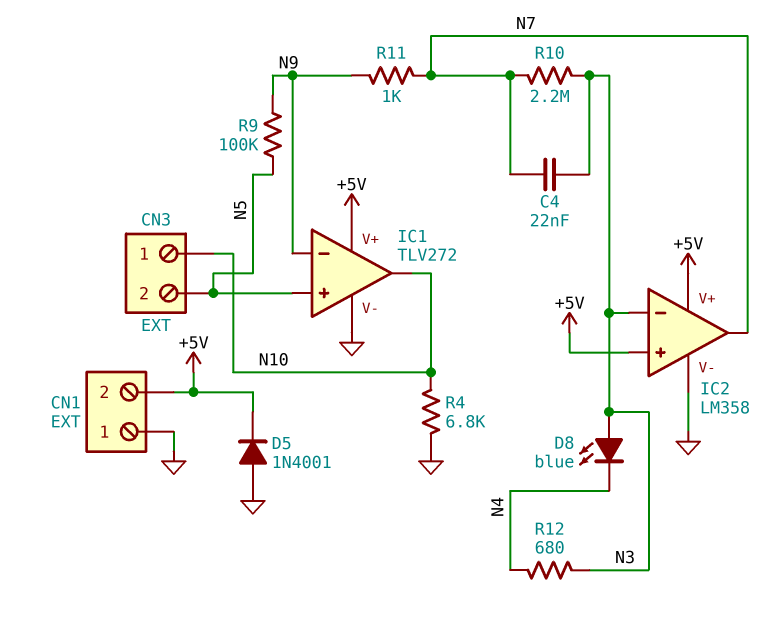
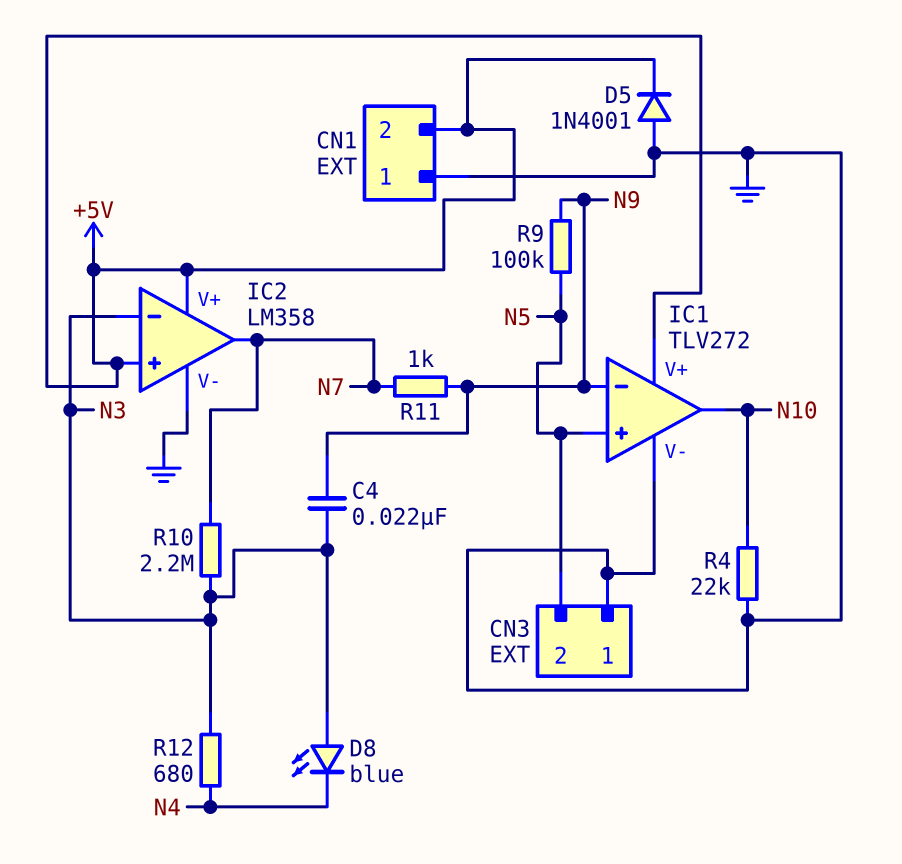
C4: 22nF (N3, N7) -> 22nF (N3, N9)
CN3 pin 1: N10 -> GND
R4: 6.8k (GND, N10) -> 22k (GND, N10)

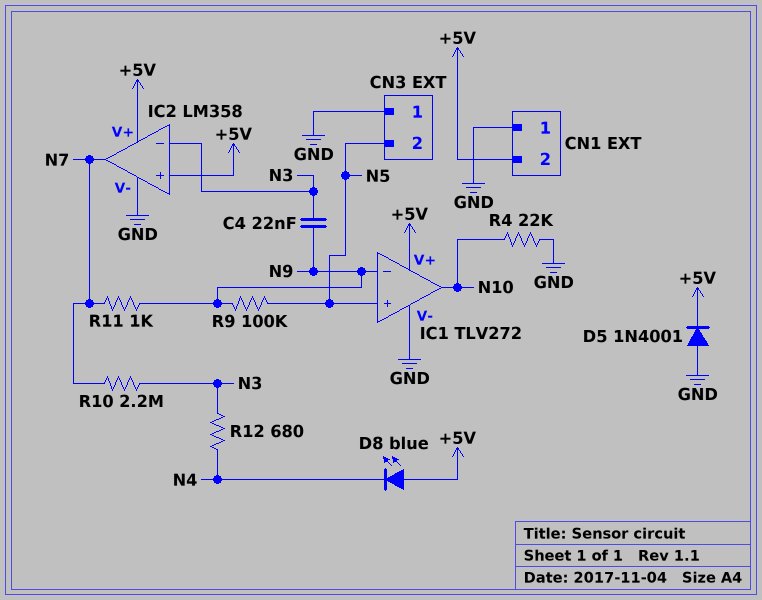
D8: LED blue (A N3, K N4) -> LED blue (A +5V, K N4)

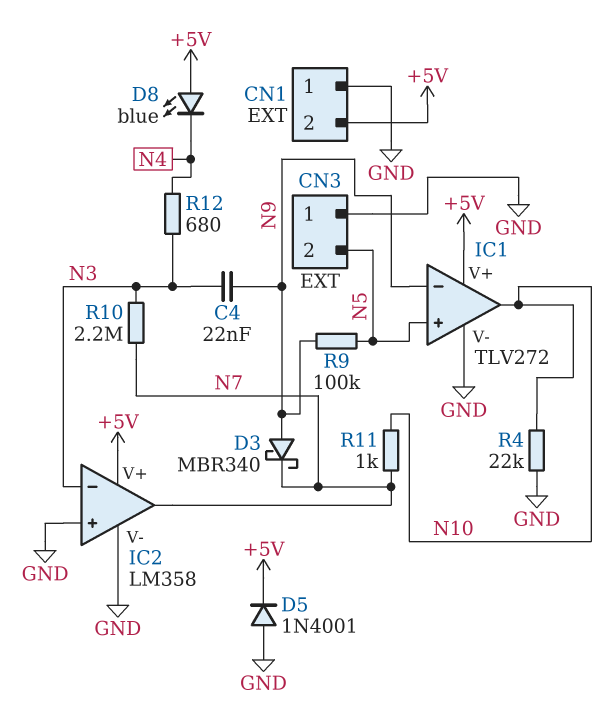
D3: none -> schottky MBR340 (A N9, K N7)
IC2 pin in+: +5V -> GND
R11: 1k (N7, N9) -> 1k (N7, N10)

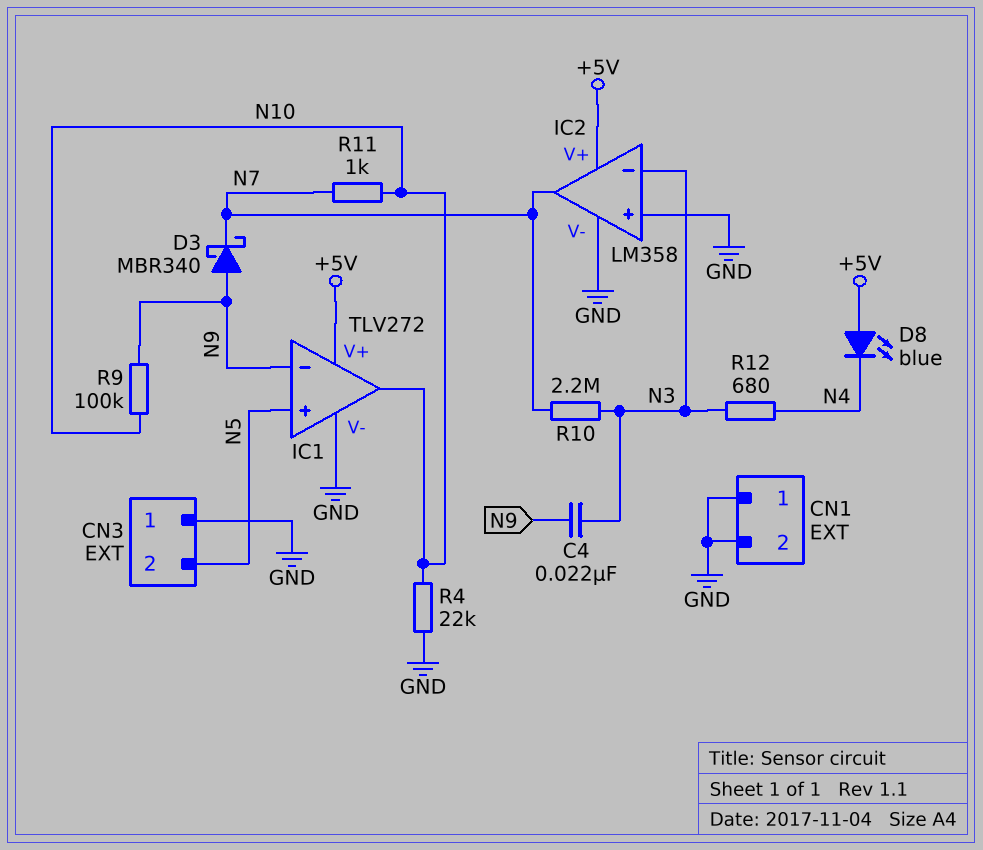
CN1 pin 2: +5V -> GND
D5: diode 1N4001 (A GND, K +5V) -> none
R9: 100k (N5, N9) -> 100k (N9, N10)

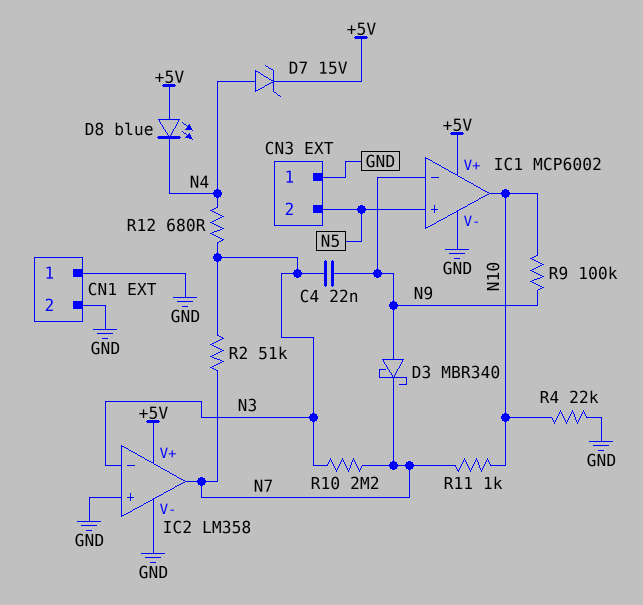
D7: none -> zener 15V (A N4, K +5V)
IC1: TLV272 -> MCP6002
R2: none -> 51k (N3, N7)

